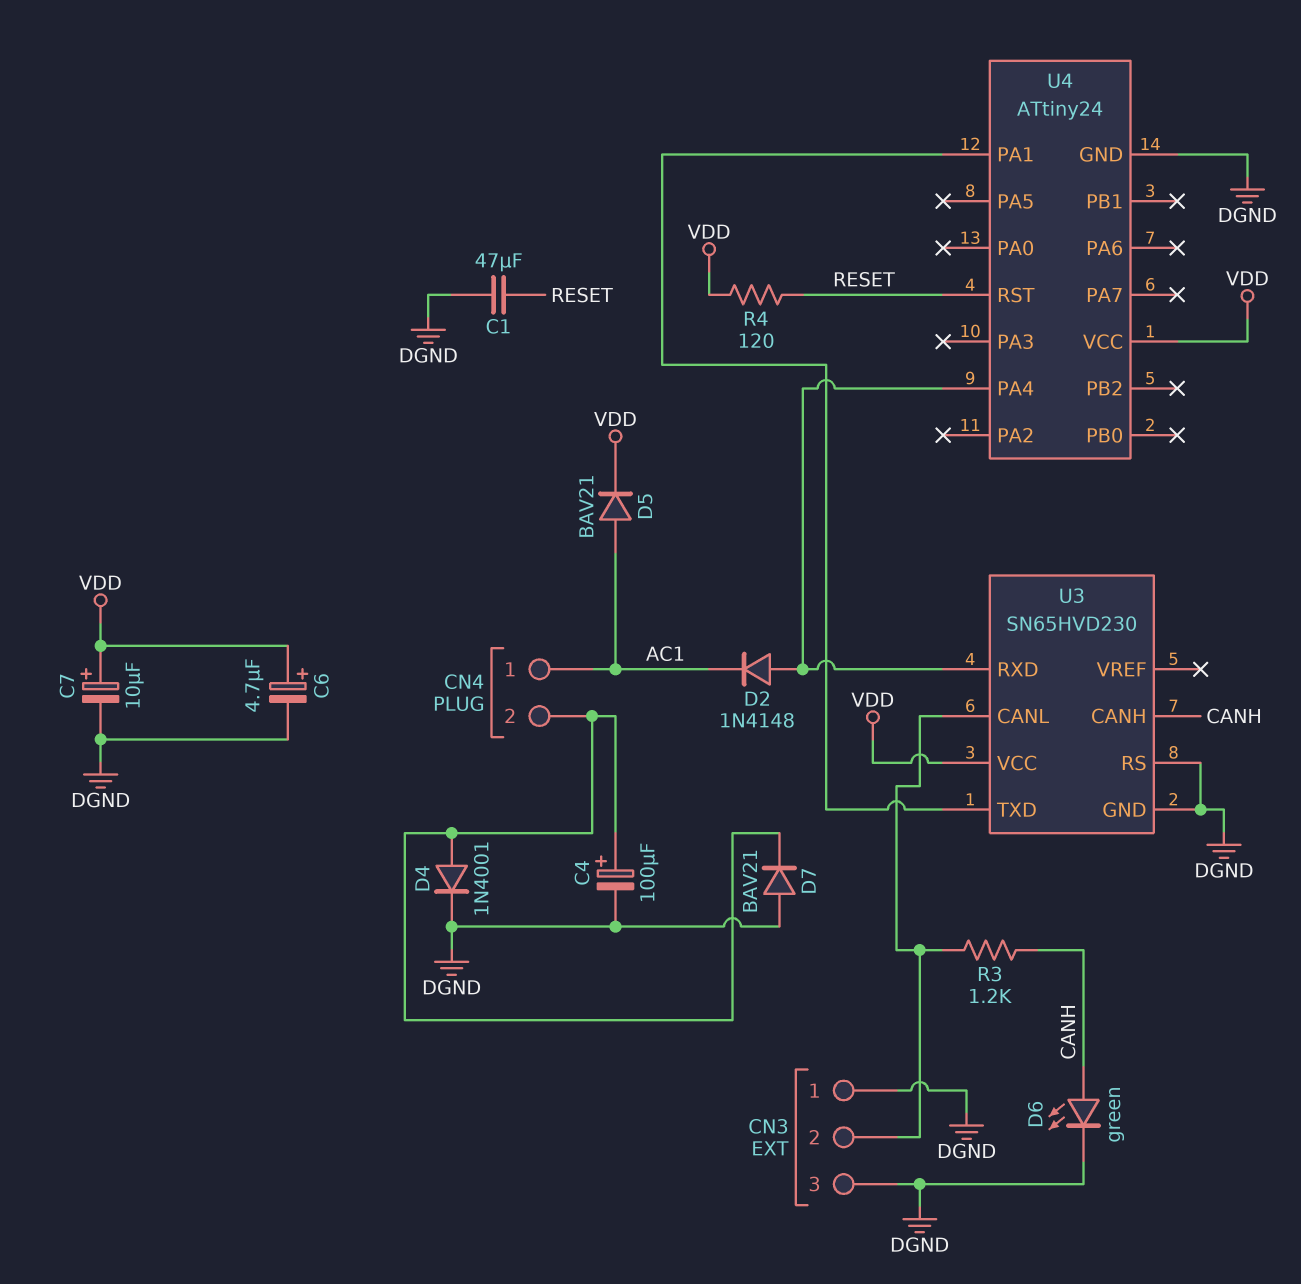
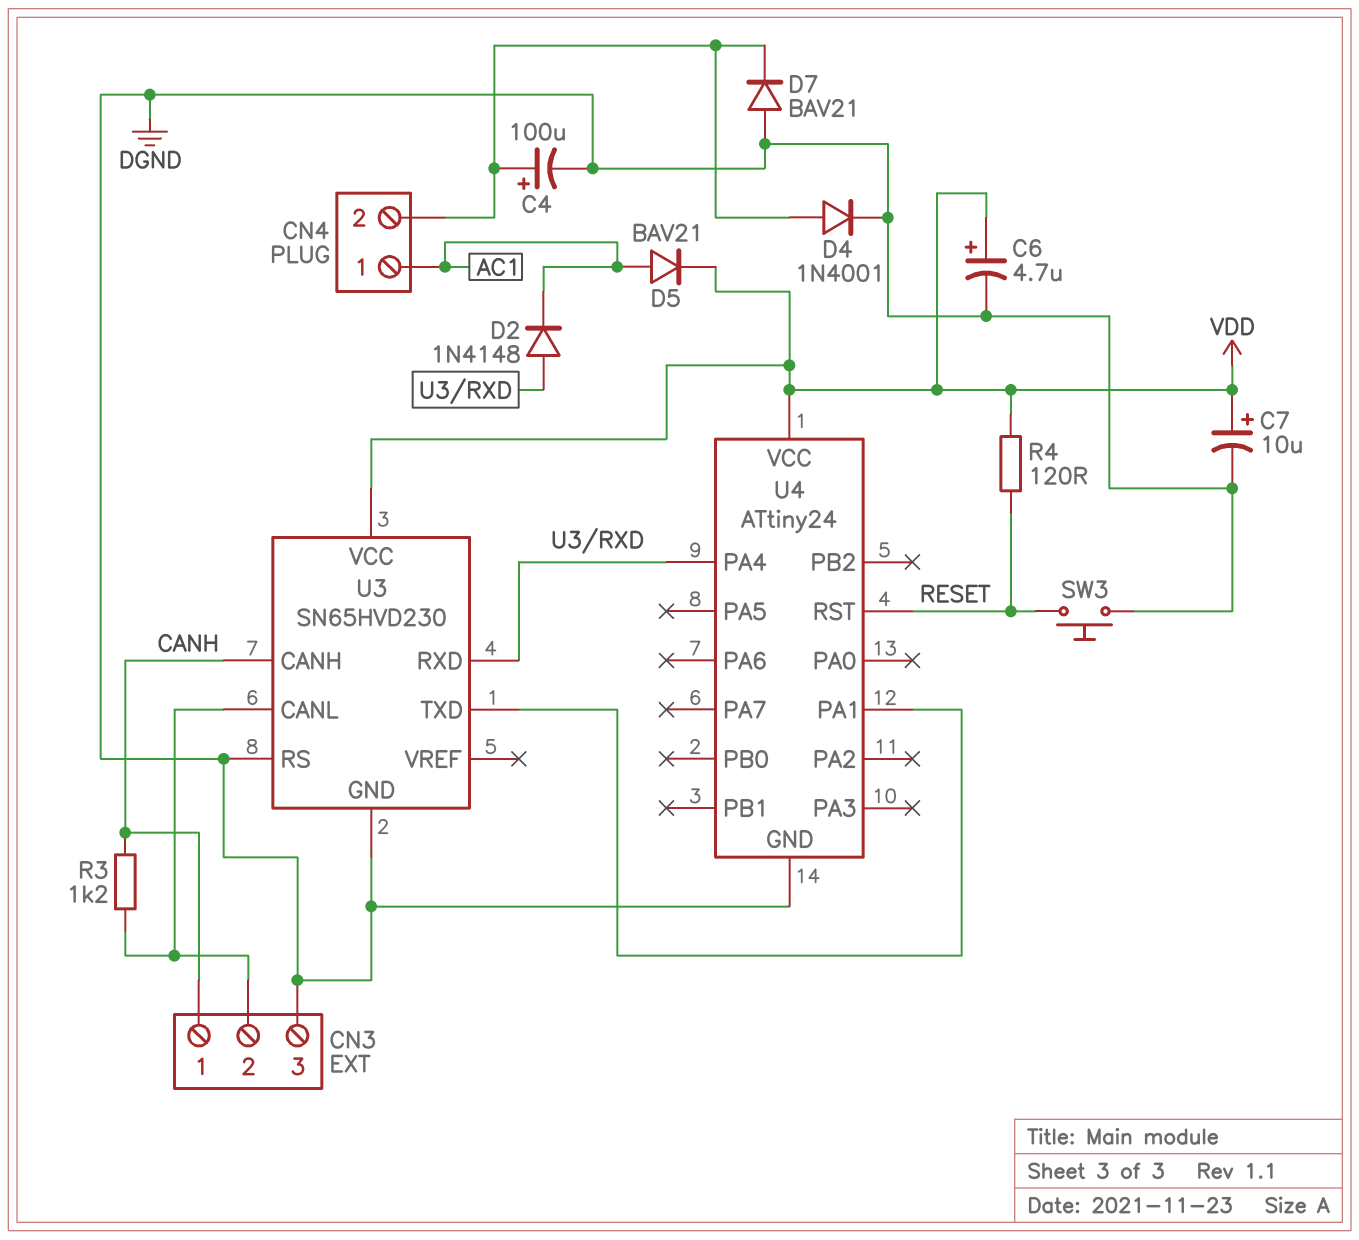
C1: 47uF (DGND, RESET) -> none
CN3 pin 1: DGND -> CANH
D6: LED green (A CANH, K DGND) -> none
SW3: none -> button (DGND, RESET)

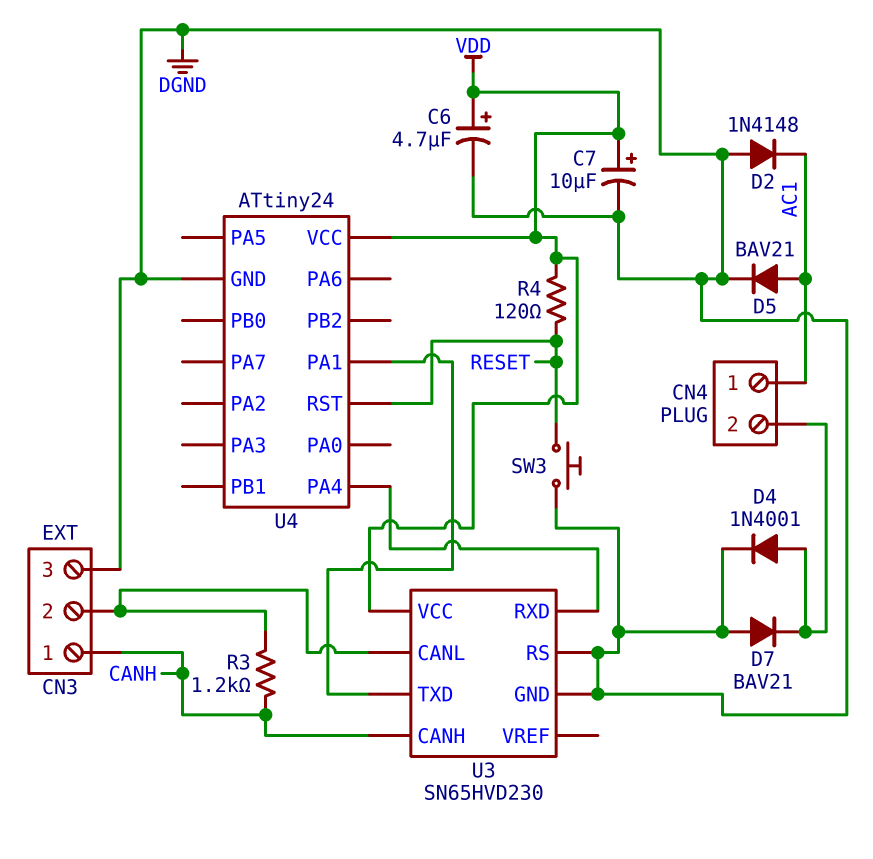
C4: 100uF (plus CN4/2, minus DGND) -> none
D2: diode 1N4148 (A U3/RXD, K AC1) -> diode 1N4148 (A DGND, K AC1)
D5: diode BAV21 (A AC1, K VDD) -> diode BAV21 (A AC1, K DGND)

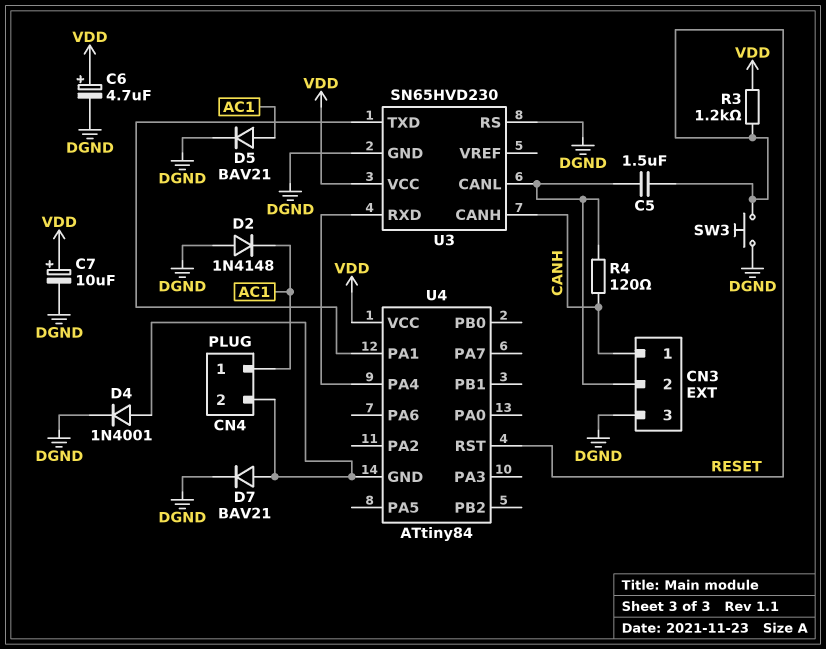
C5: none -> 1.5uF (CN3/2, RESET)
D7: diode BAV21 (A DGND, K CN4/2) -> diode BAV21 (A CN4/2, K DGND)
R3: 1.2k (CANH, CN3/2) -> 1.2k (RESET, VDD)
R4: 120 (RESET, VDD) -> 120 (CANH, CN3/2)
U4: ATtiny24 -> ATtiny84
U4 pin GND: DGND -> CN4/2

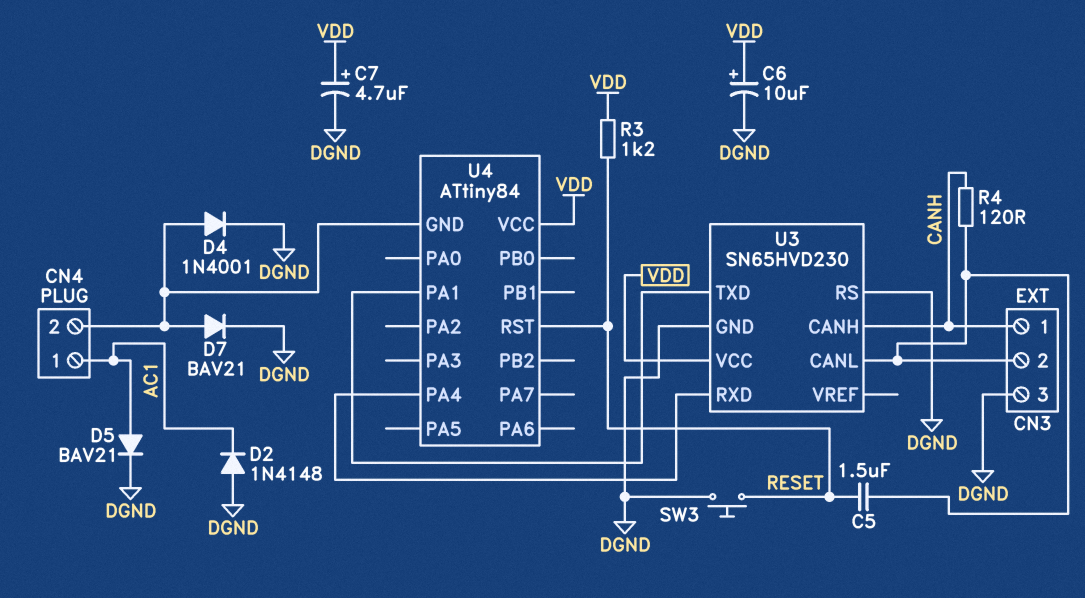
C6: 4.7uF (plus VDD, minus DGND) -> 10uF (plus VDD, minus DGND)
C7: 10uF (plus VDD, minus DGND) -> 4.7uF (plus VDD, minus DGND)

